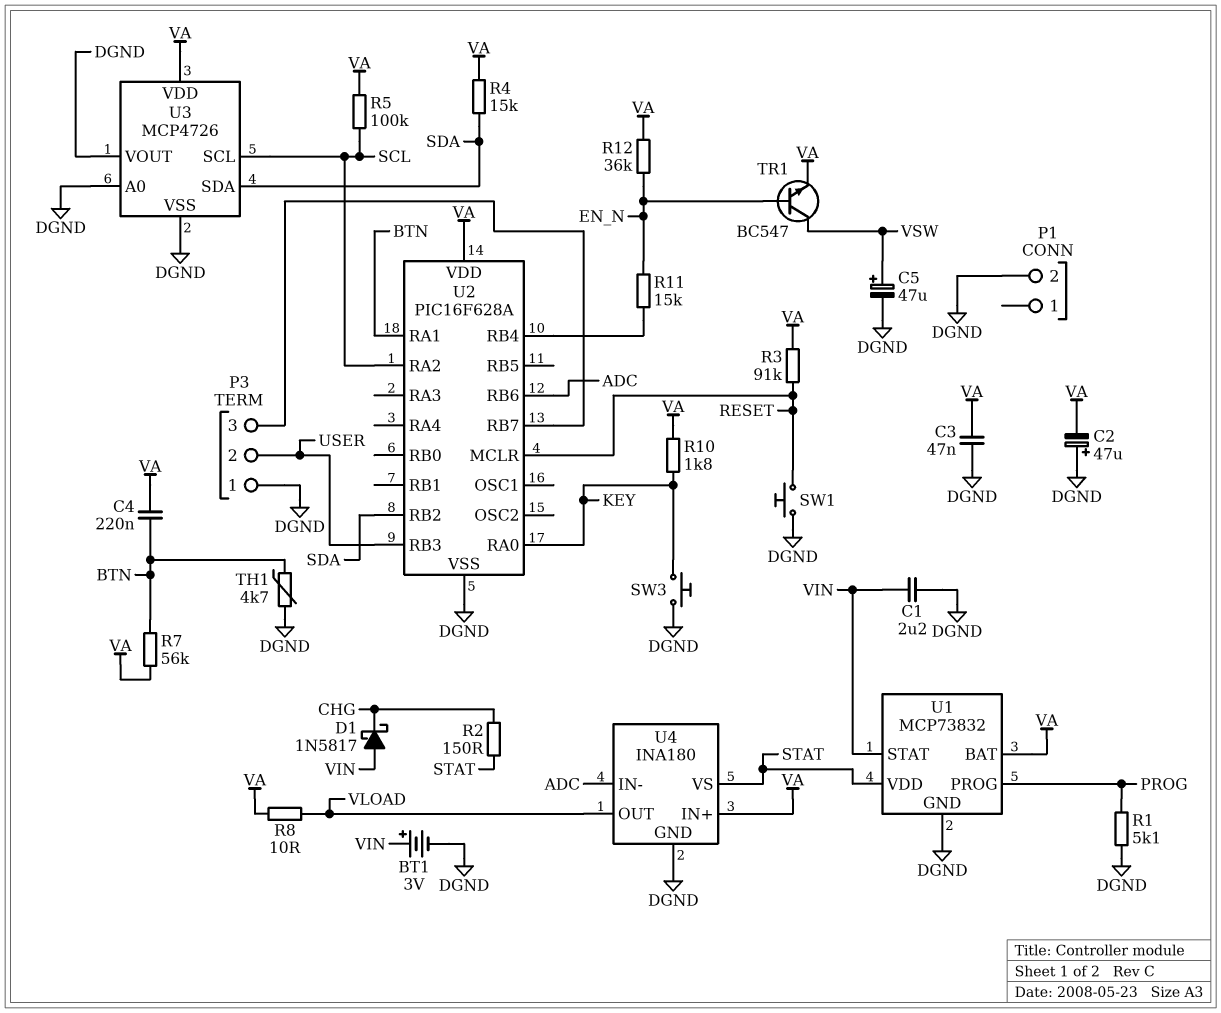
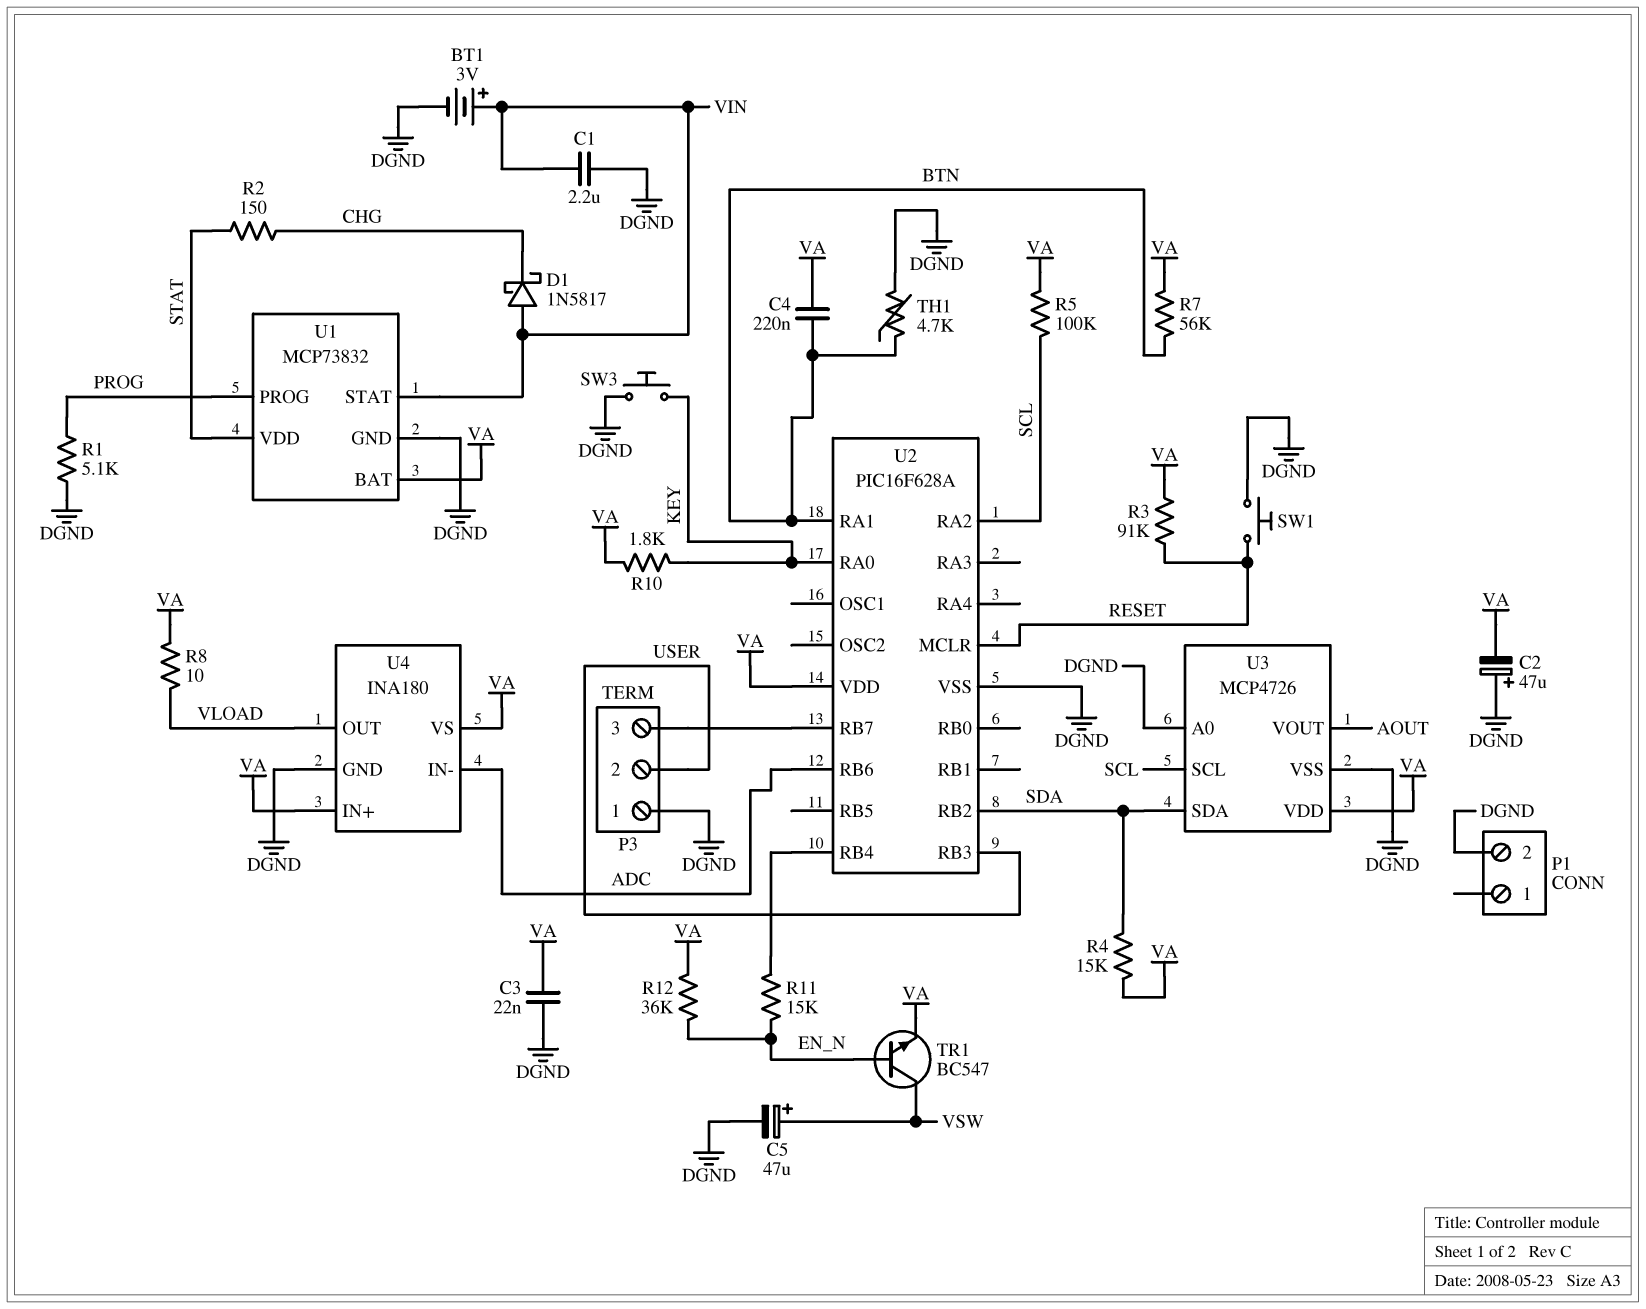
C3: 47nF (DGND, VA) -> 22nF (DGND, VA)
U3 pin VOUT: DGND -> AOUT
U4 pin VS: STAT -> VA

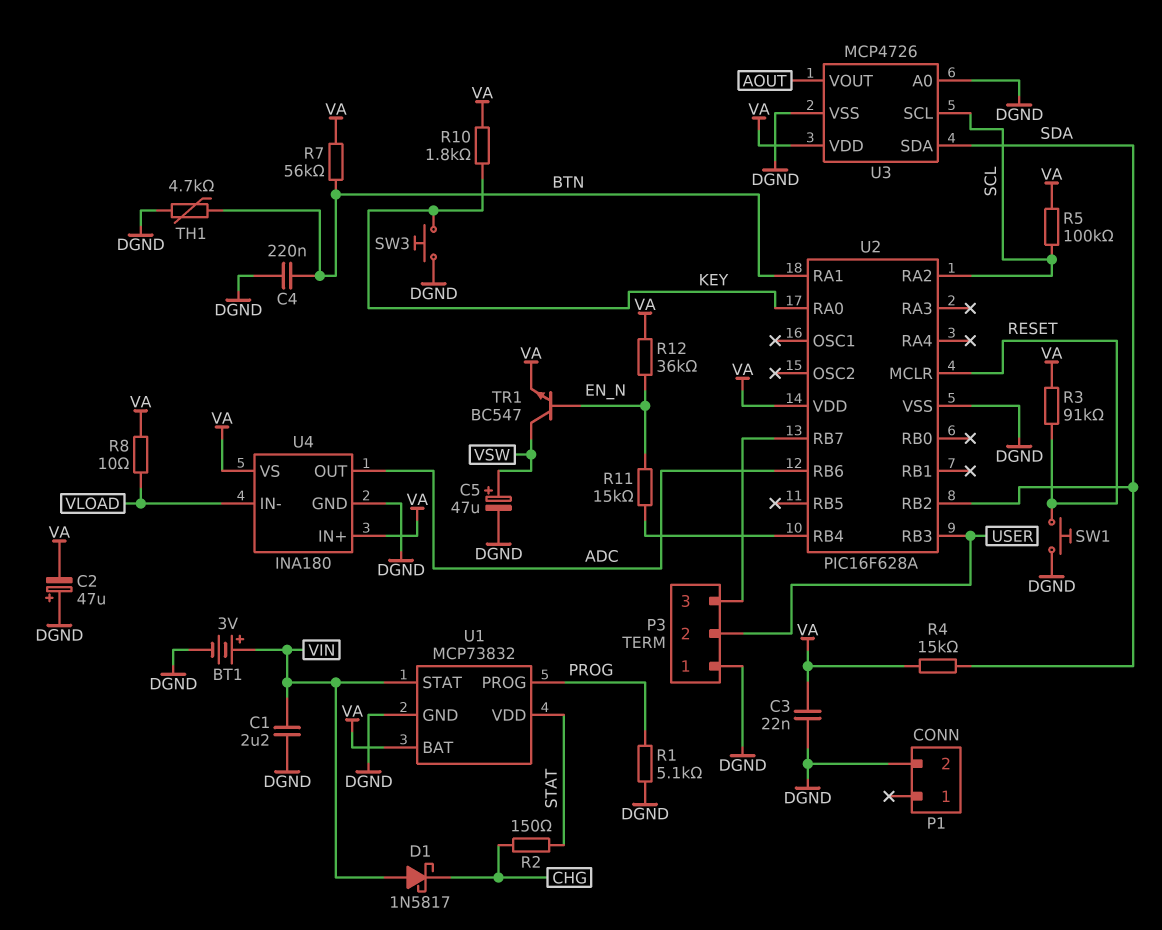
C4: 220nF (BTN, VA) -> 220nF (BTN, DGND)
U4 pin IN-: ADC -> VLOAD
U4 pin OUT: VLOAD -> ADC

